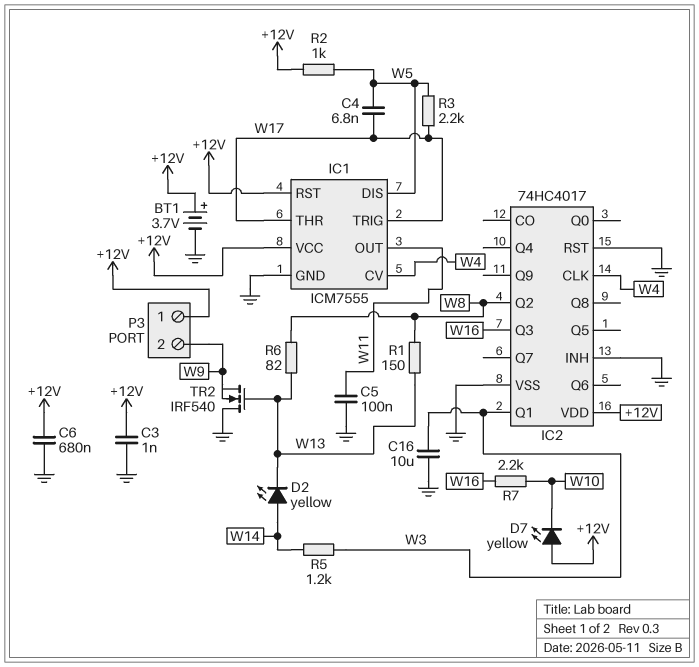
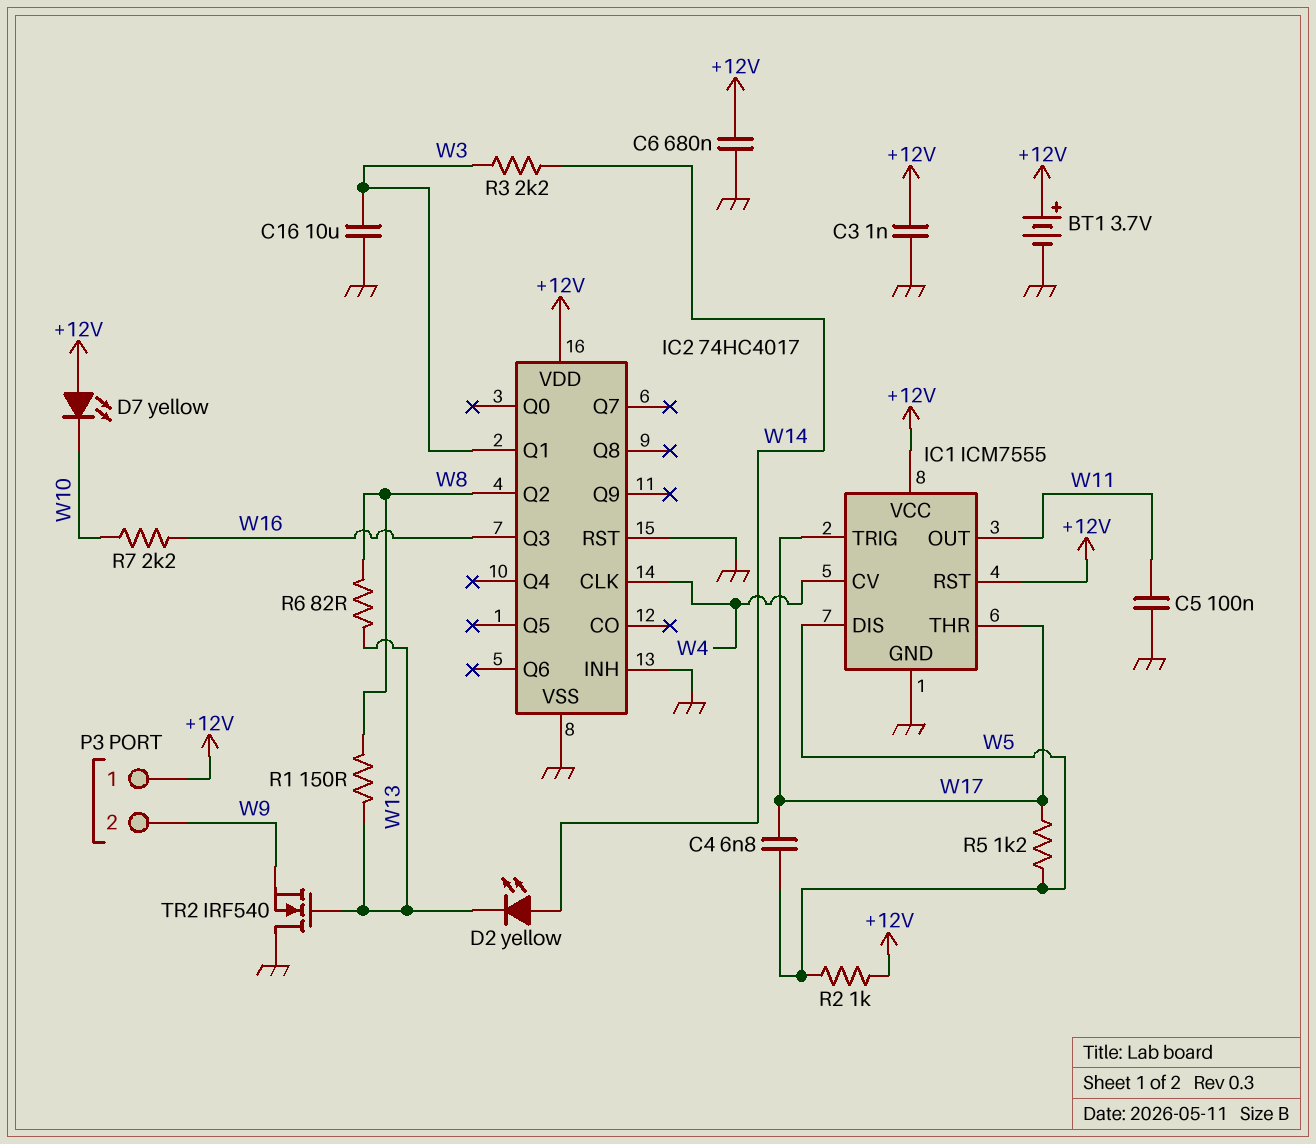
R3: 2.2k (W5, W17) -> 2.2k (W3, W14)
R5: 1.2k (W3, W14) -> 1.2k (W5, W17)

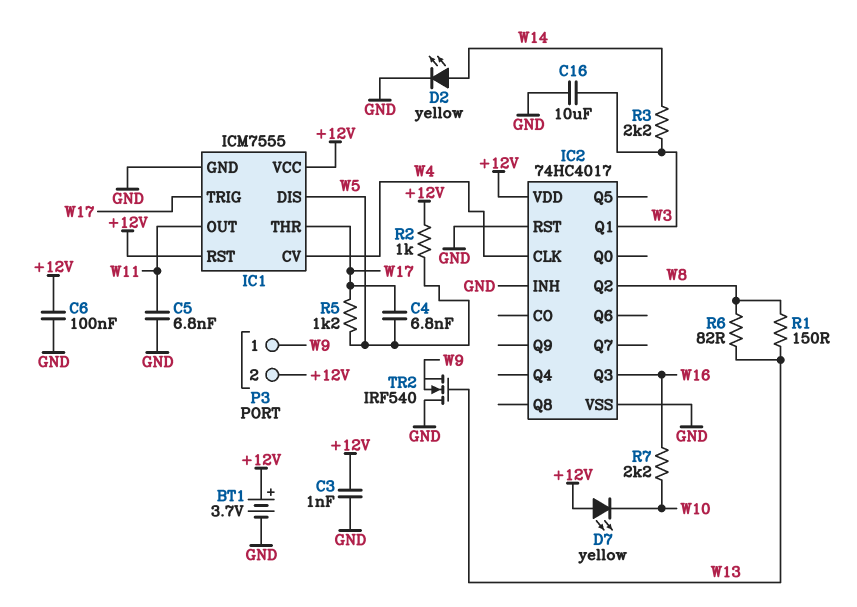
C5: 100nF (GND, W11) -> 6.8nF (GND, W11)
C6: 680nF (+12V, GND) -> 100nF (+12V, GND)
D2: LED yellow (A W14, K W13) -> LED yellow (A W14, K GND)
P3 pin 1: +12V -> W9
P3 pin 2: W9 -> +12V

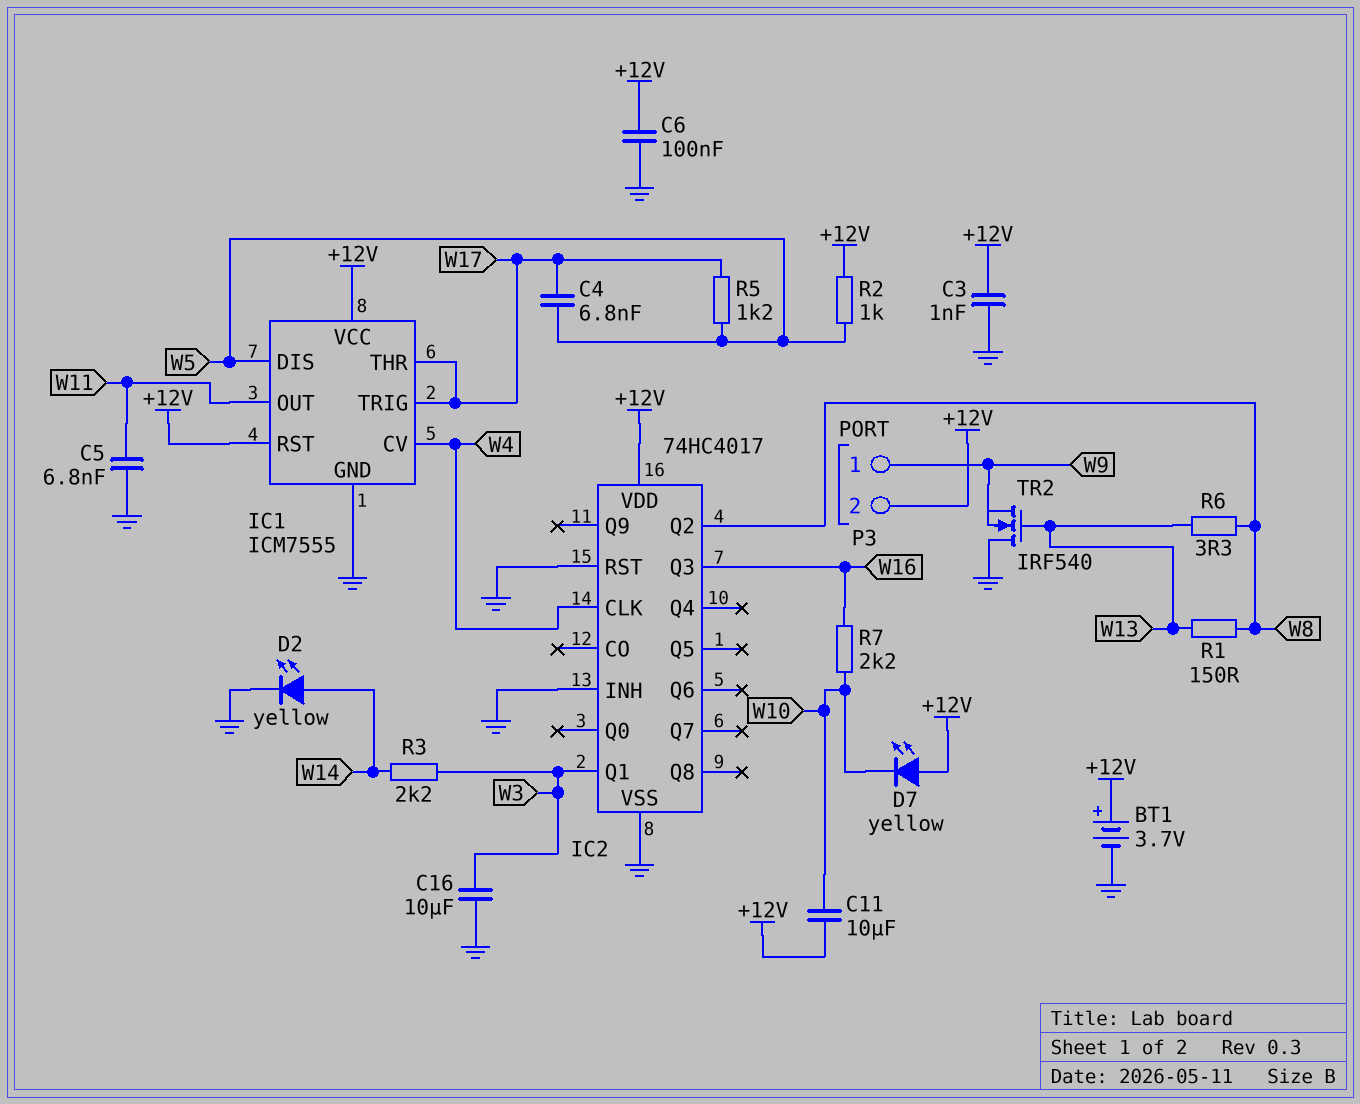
C11: none -> 10uF (+12V, W10)
R6: 82 (W8, W13) -> 3.3 (W8, W13)

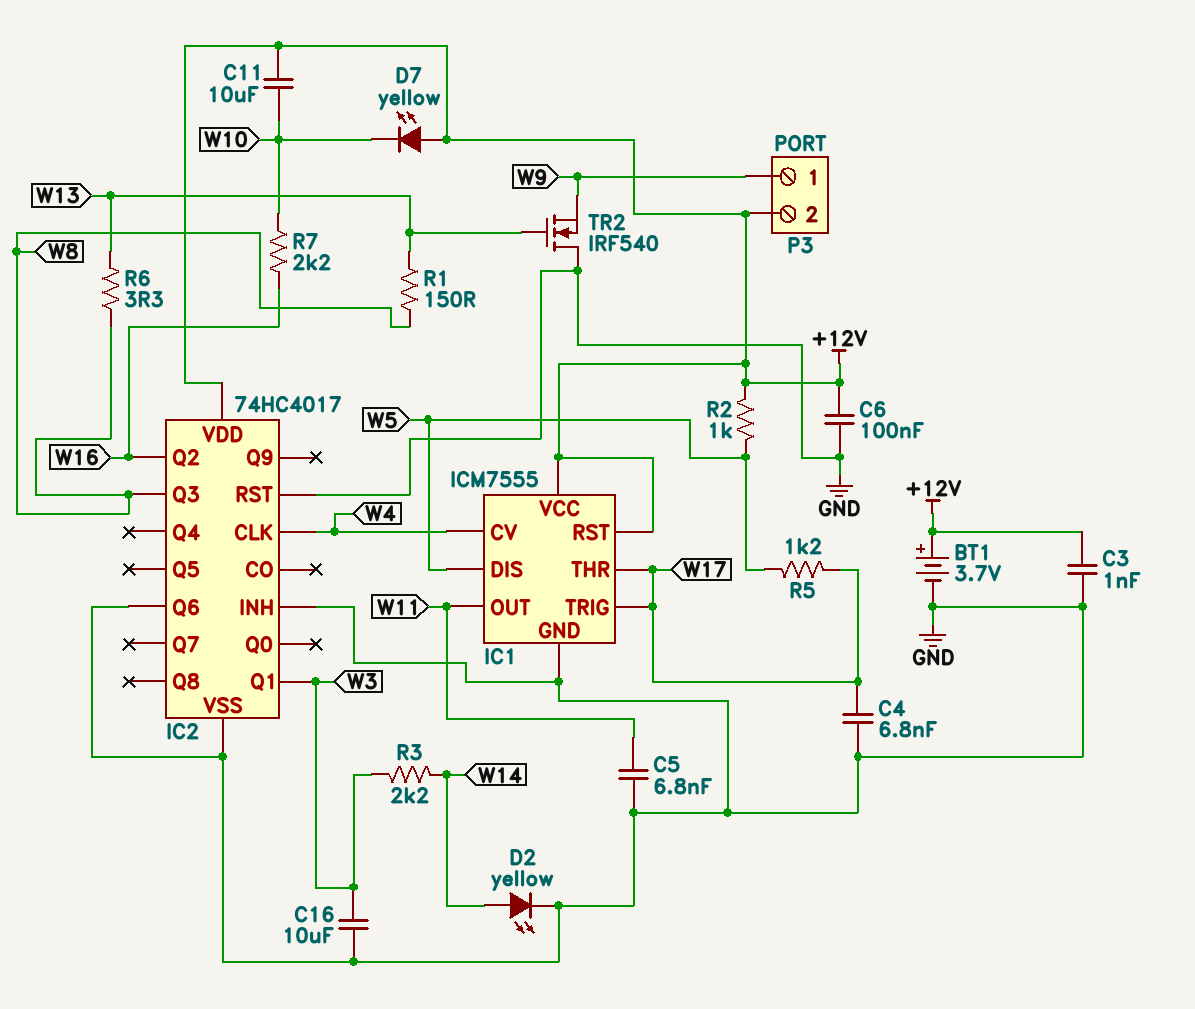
C4: 6.8nF (W5, W17) -> 6.8nF (GND, W17)
IC2 pin Q2: W8 -> W16
IC2 pin Q3: W16 -> W8
IC2 pin Q6: none -> GND

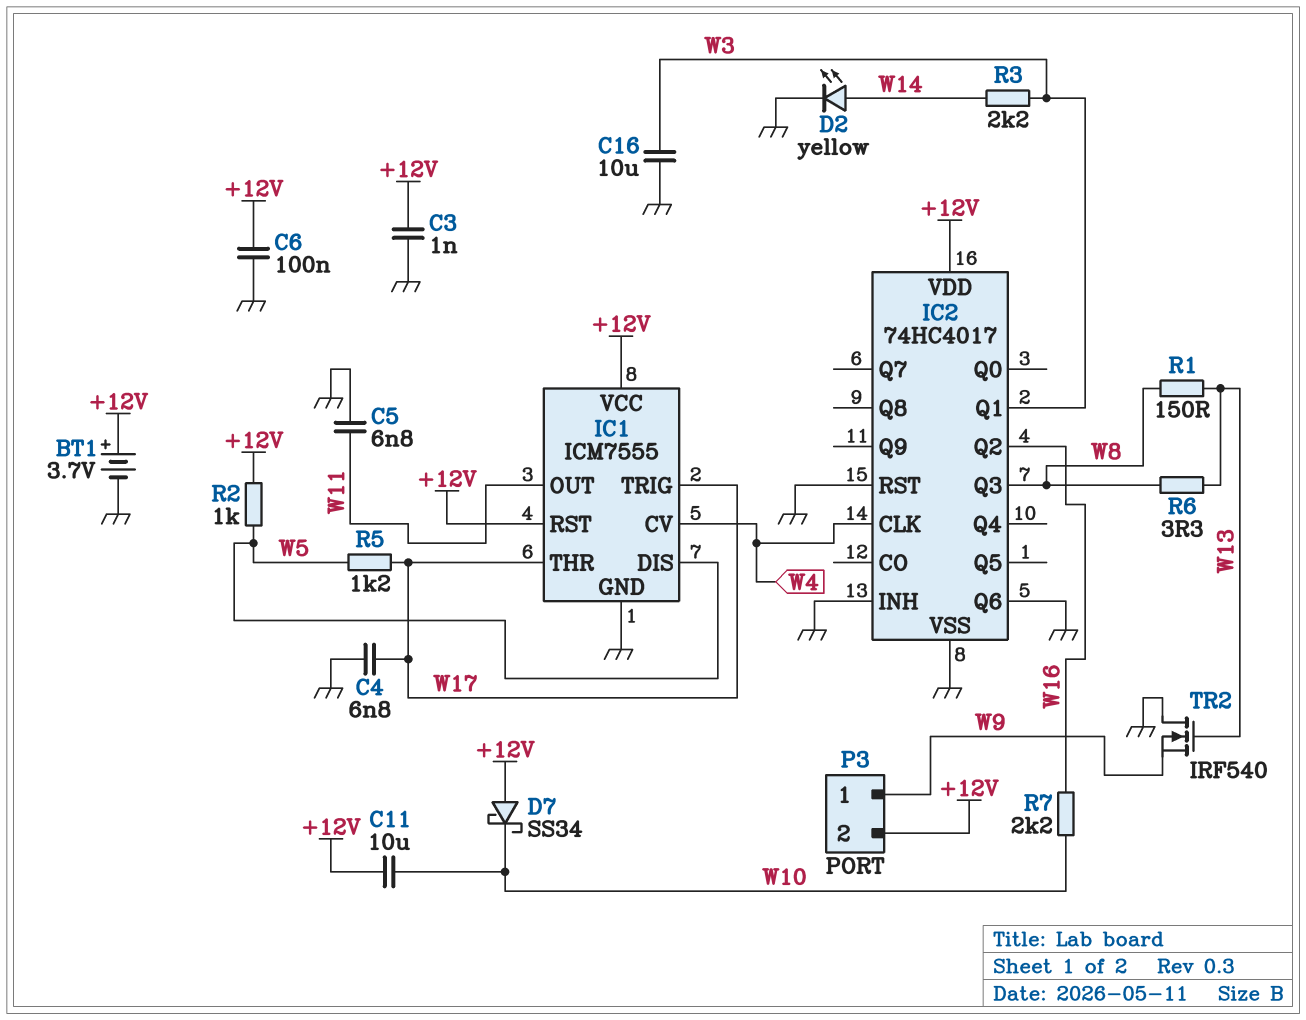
D7: LED yellow (A +12V, K W10) -> schottky SS34 (A +12V, K W10)

